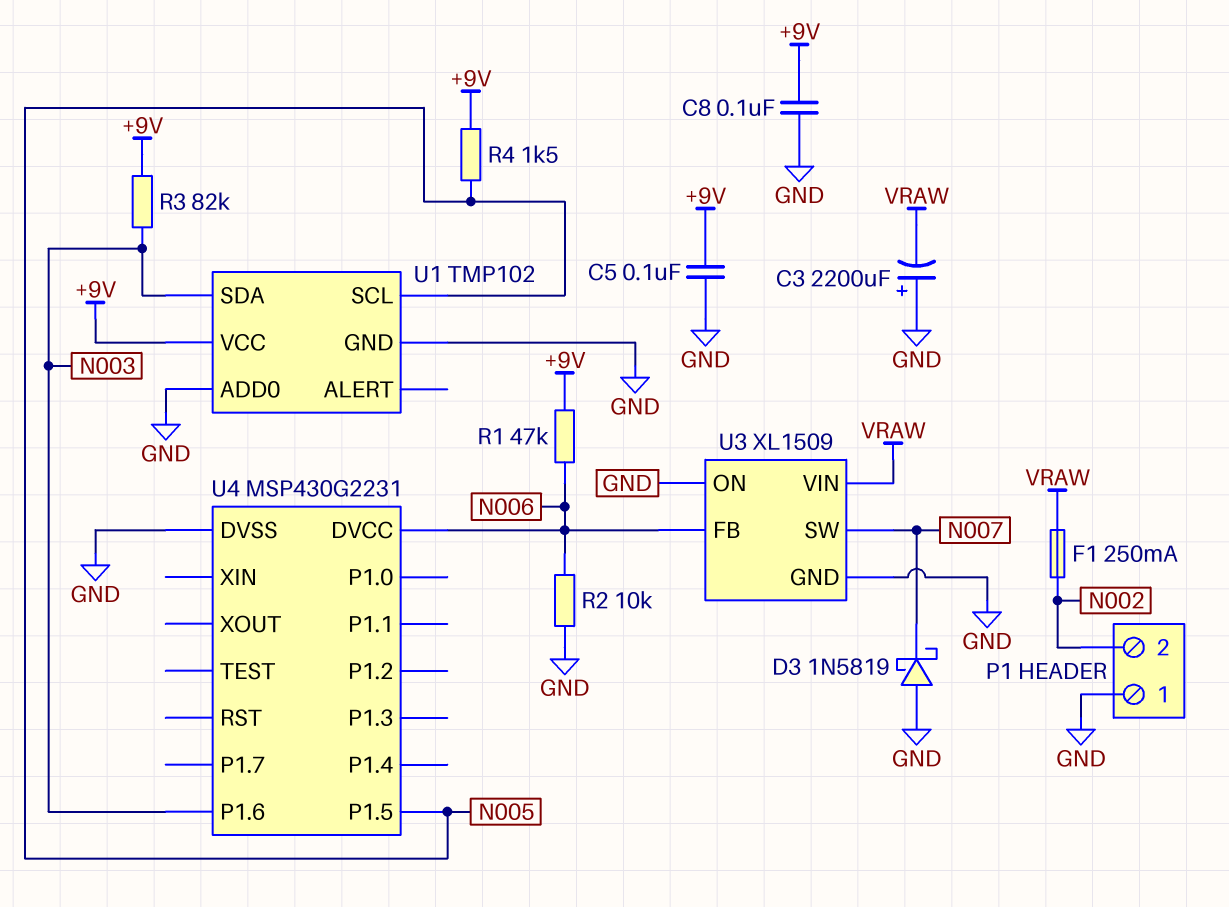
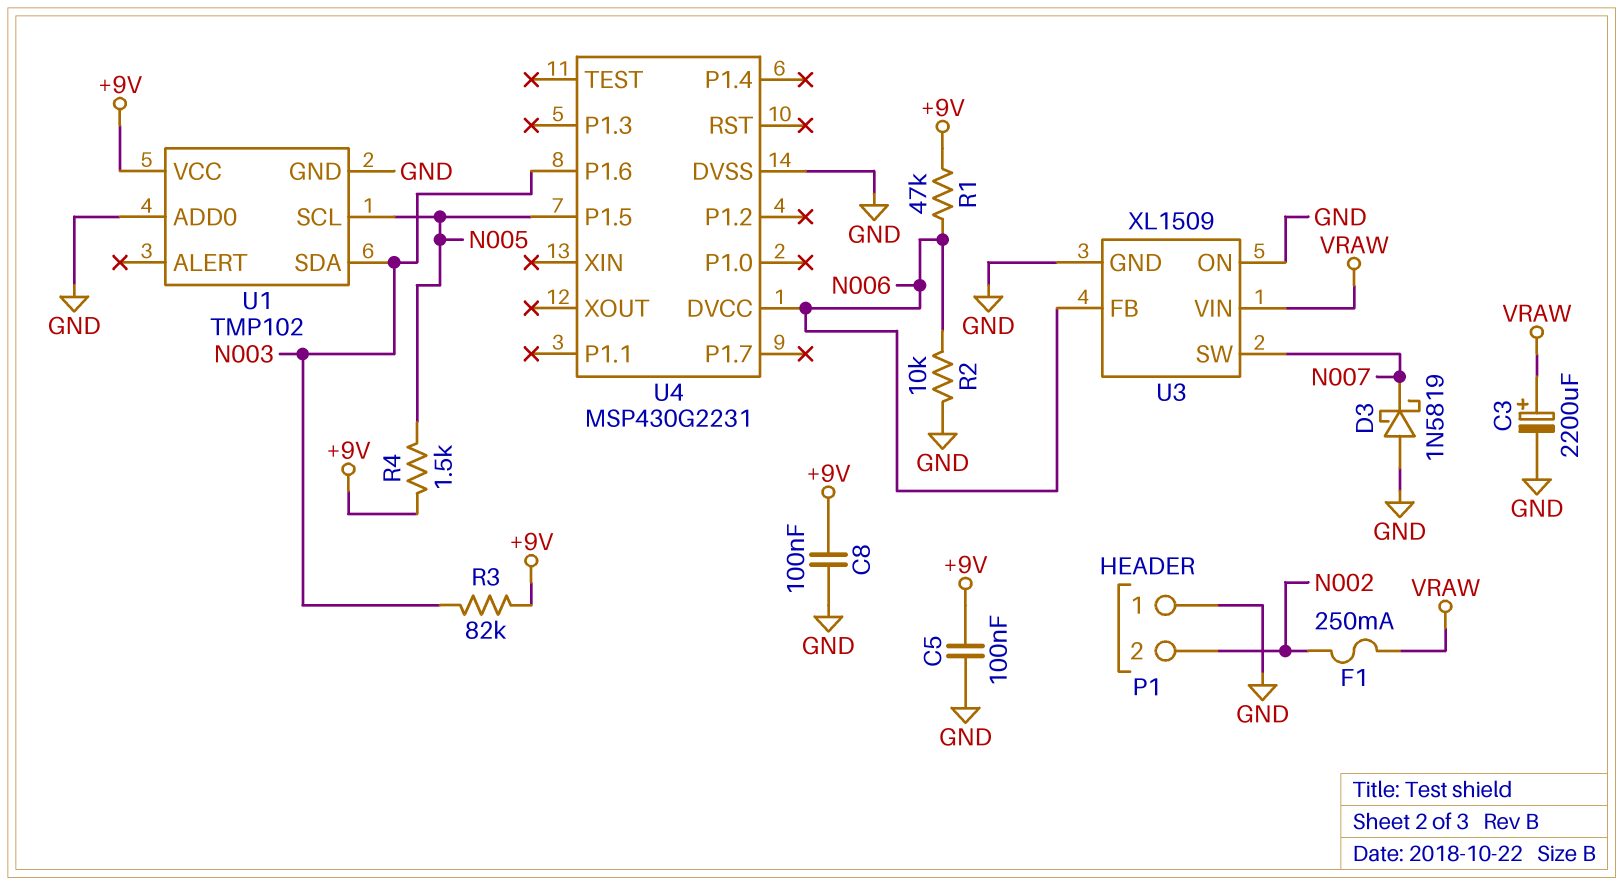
C3: 2200uF (plus GND, minus VRAW) -> 2200uF (plus VRAW, minus GND)

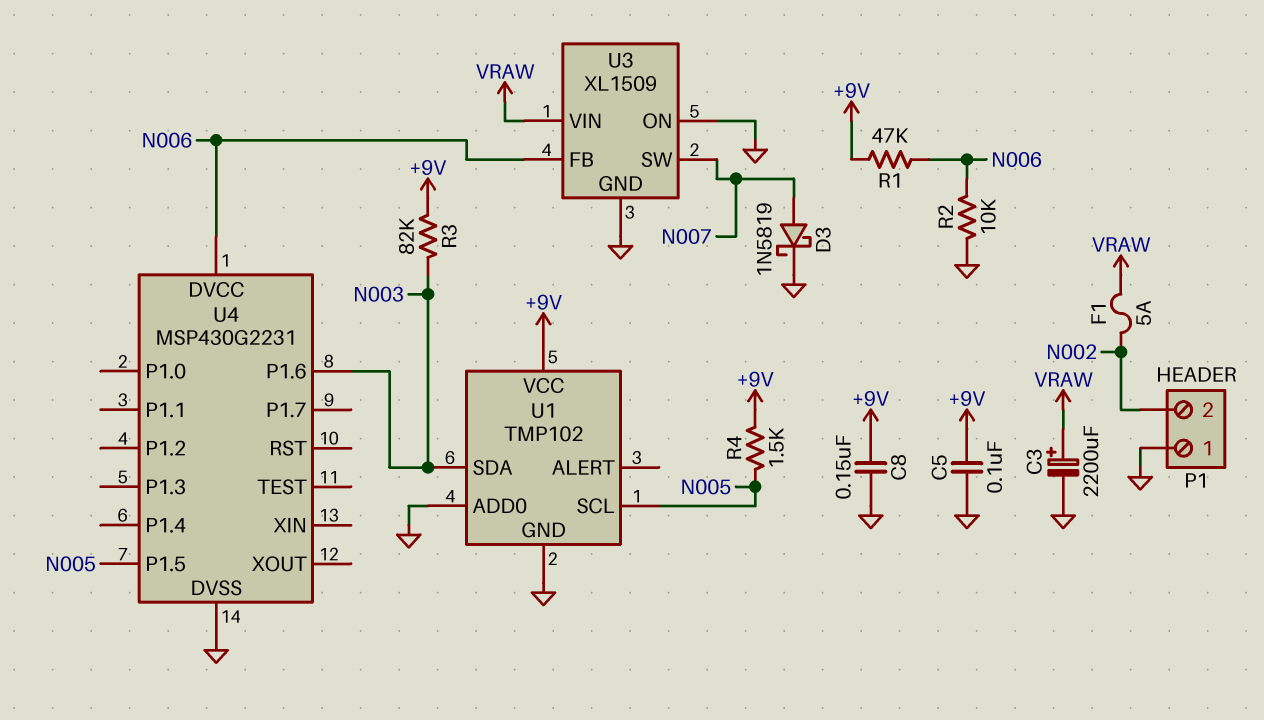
C8: 100nF (+9V, GND) -> 150nF (+9V, GND)
D3: schottky 1N5819 (A GND, K N007) -> schottky 1N5819 (A N007, K GND)
F1: 250mA (N002, VRAW) -> 5A (N002, VRAW)

